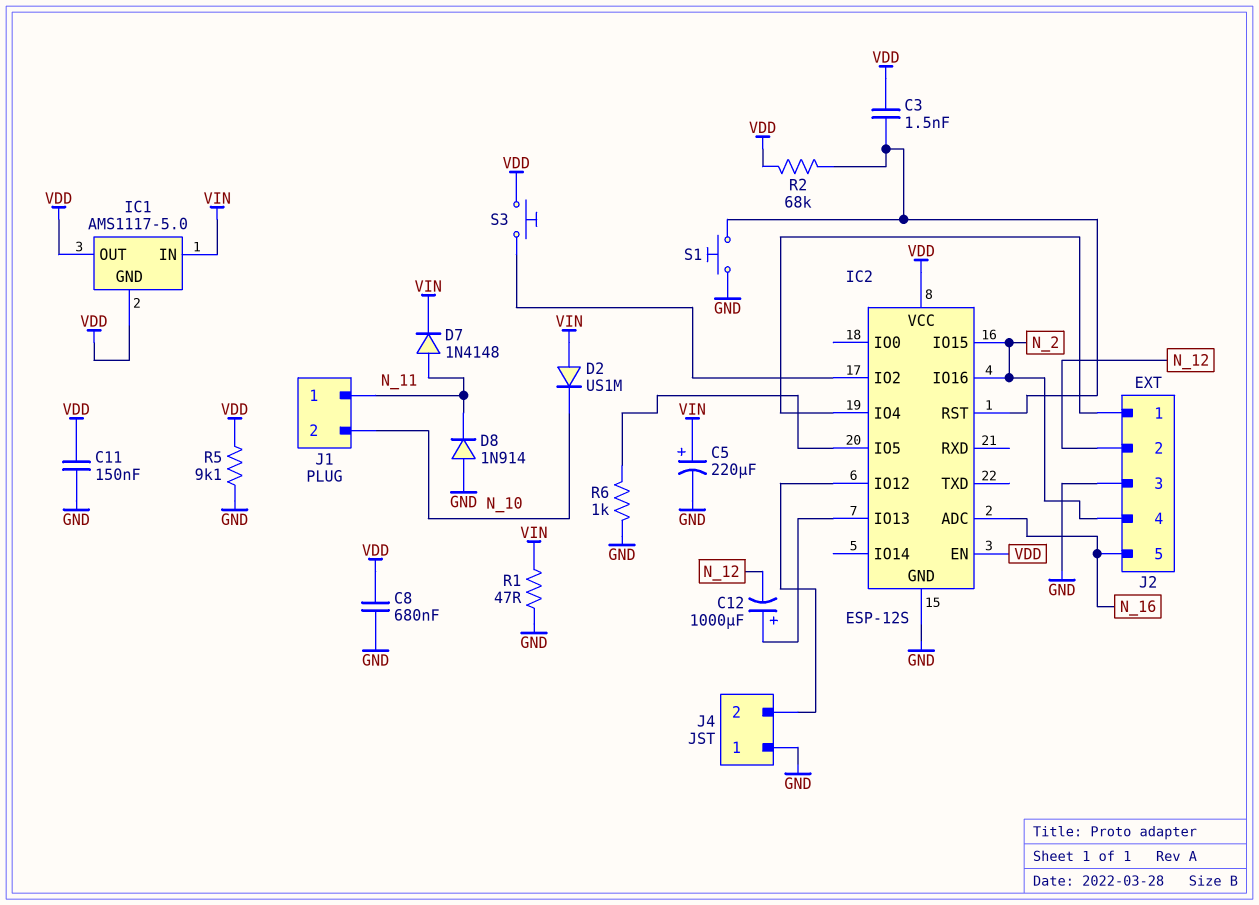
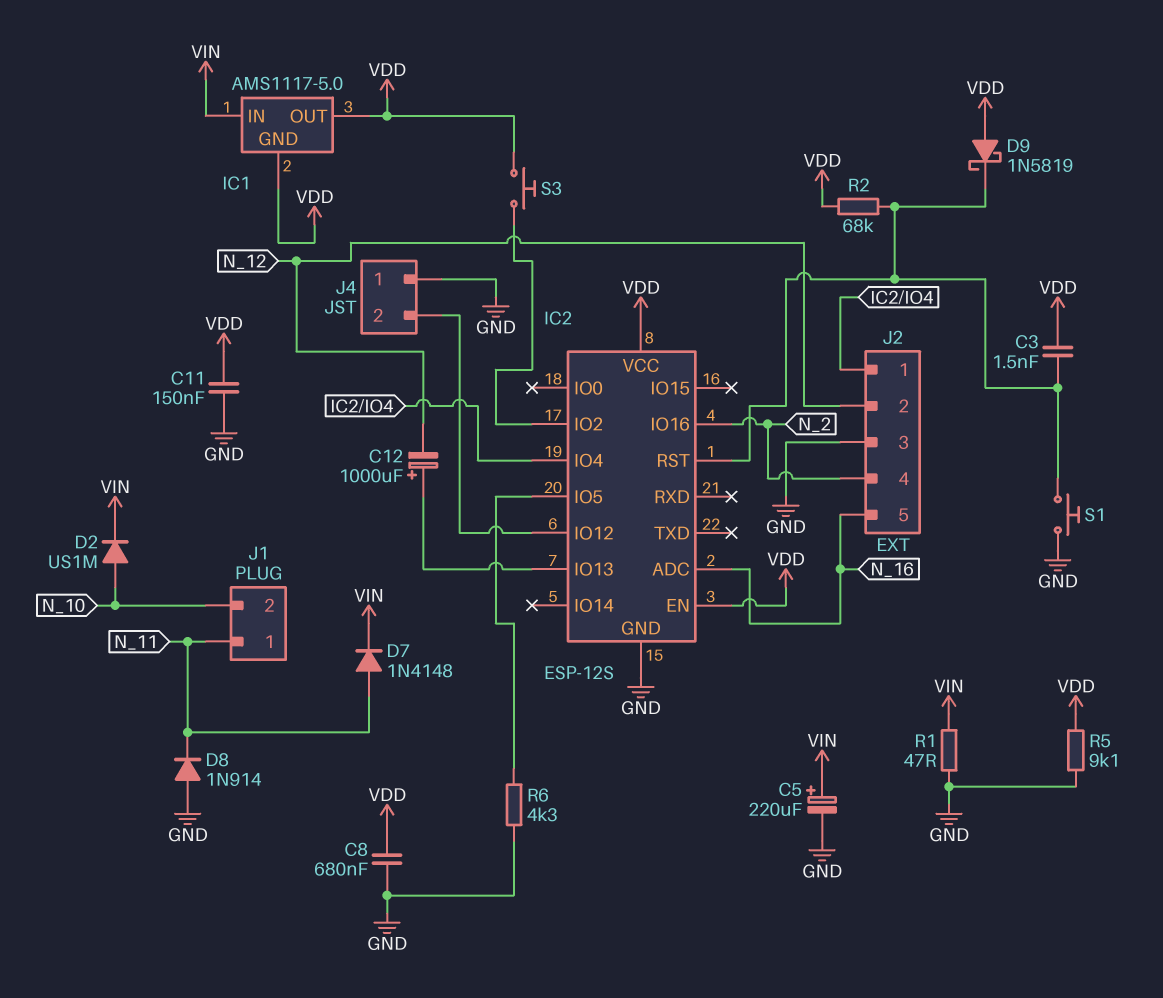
D2: diode US1M (A VIN, K N_10) -> diode US1M (A N_10, K VIN)
D9: none -> schottky 1N5819 (A VDD, K IC2/RST)
IC2 pin IO15: N_2 -> none
R6: 1k (GND, IC2/IO5) -> 4.3k (GND, IC2/IO5)

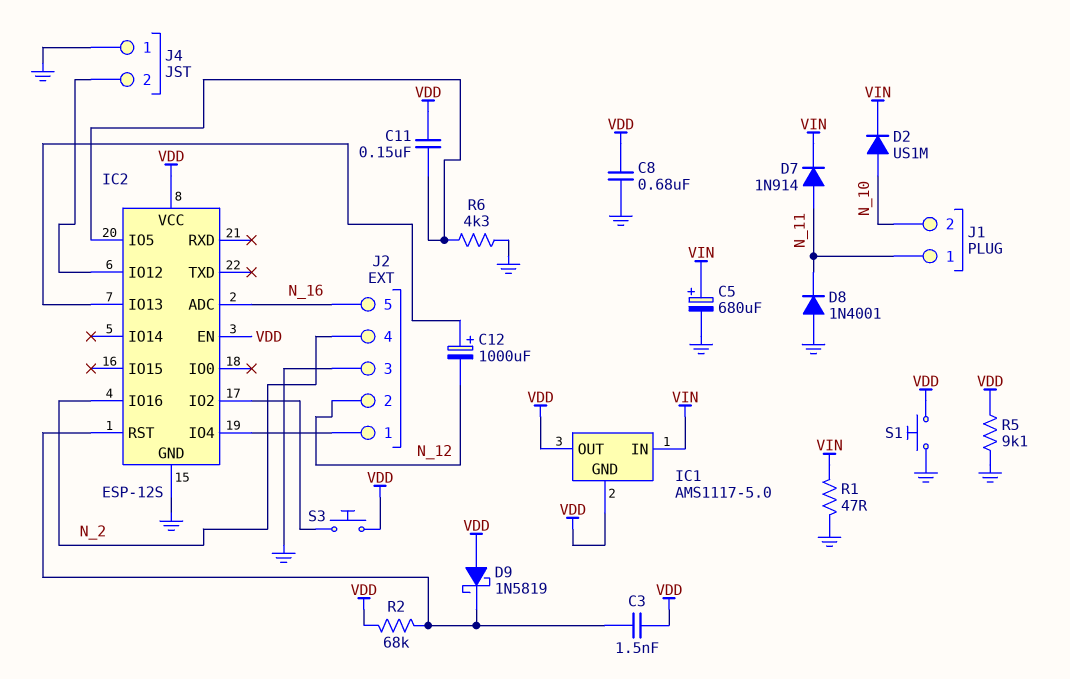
C5: 220uF (plus VIN, minus GND) -> 680uF (plus VIN, minus GND)
C11: 150nF (GND, VDD) -> 150nF (IC2/IO5, VDD)
D7: diode 1N4148 (A N_11, K VIN) -> diode 1N914 (A N_11, K VIN)
D8: diode 1N914 (A GND, K N_11) -> diode 1N4001 (A GND, K N_11)
S1: button (GND, IC2/RST) -> button (GND, VDD)

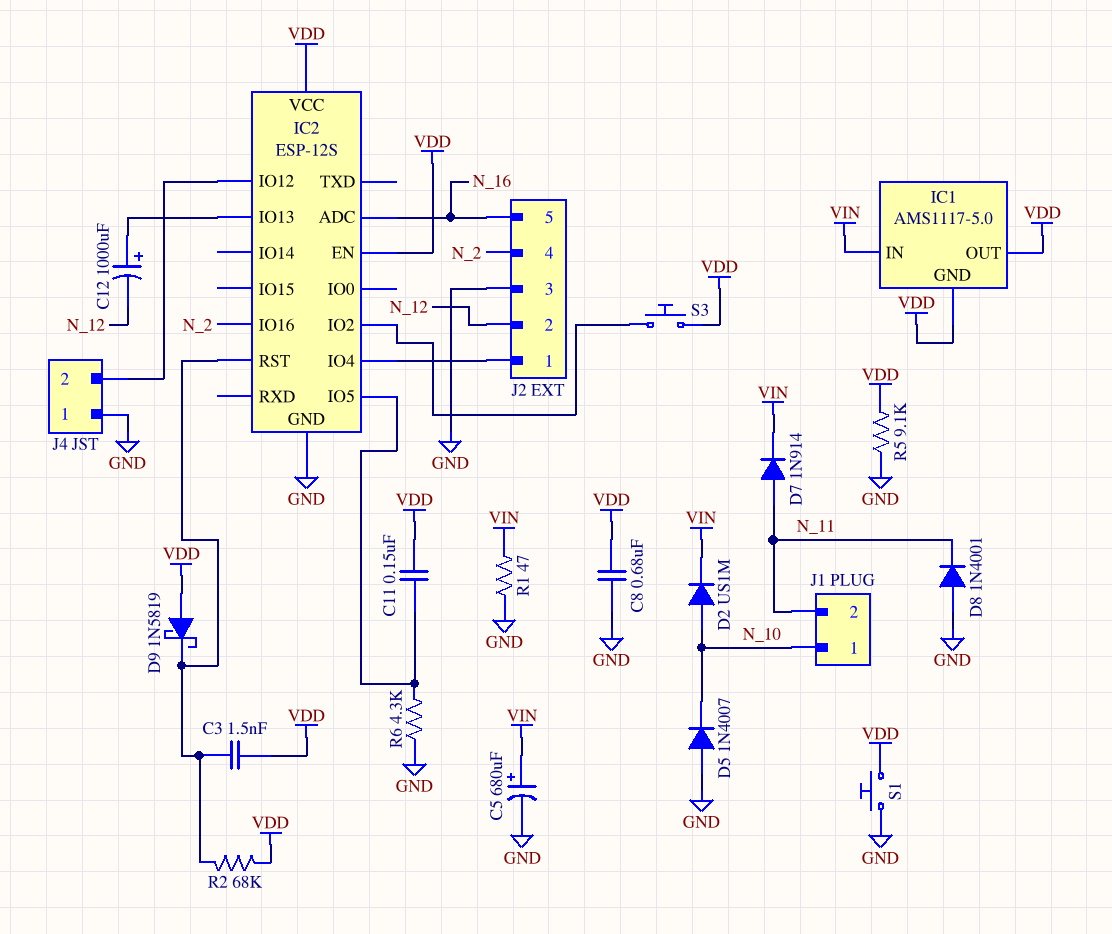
D5: none -> diode 1N4007 (A GND, K N_10)
J1 pin 1: N_11 -> N_10
J1 pin 2: N_10 -> N_11

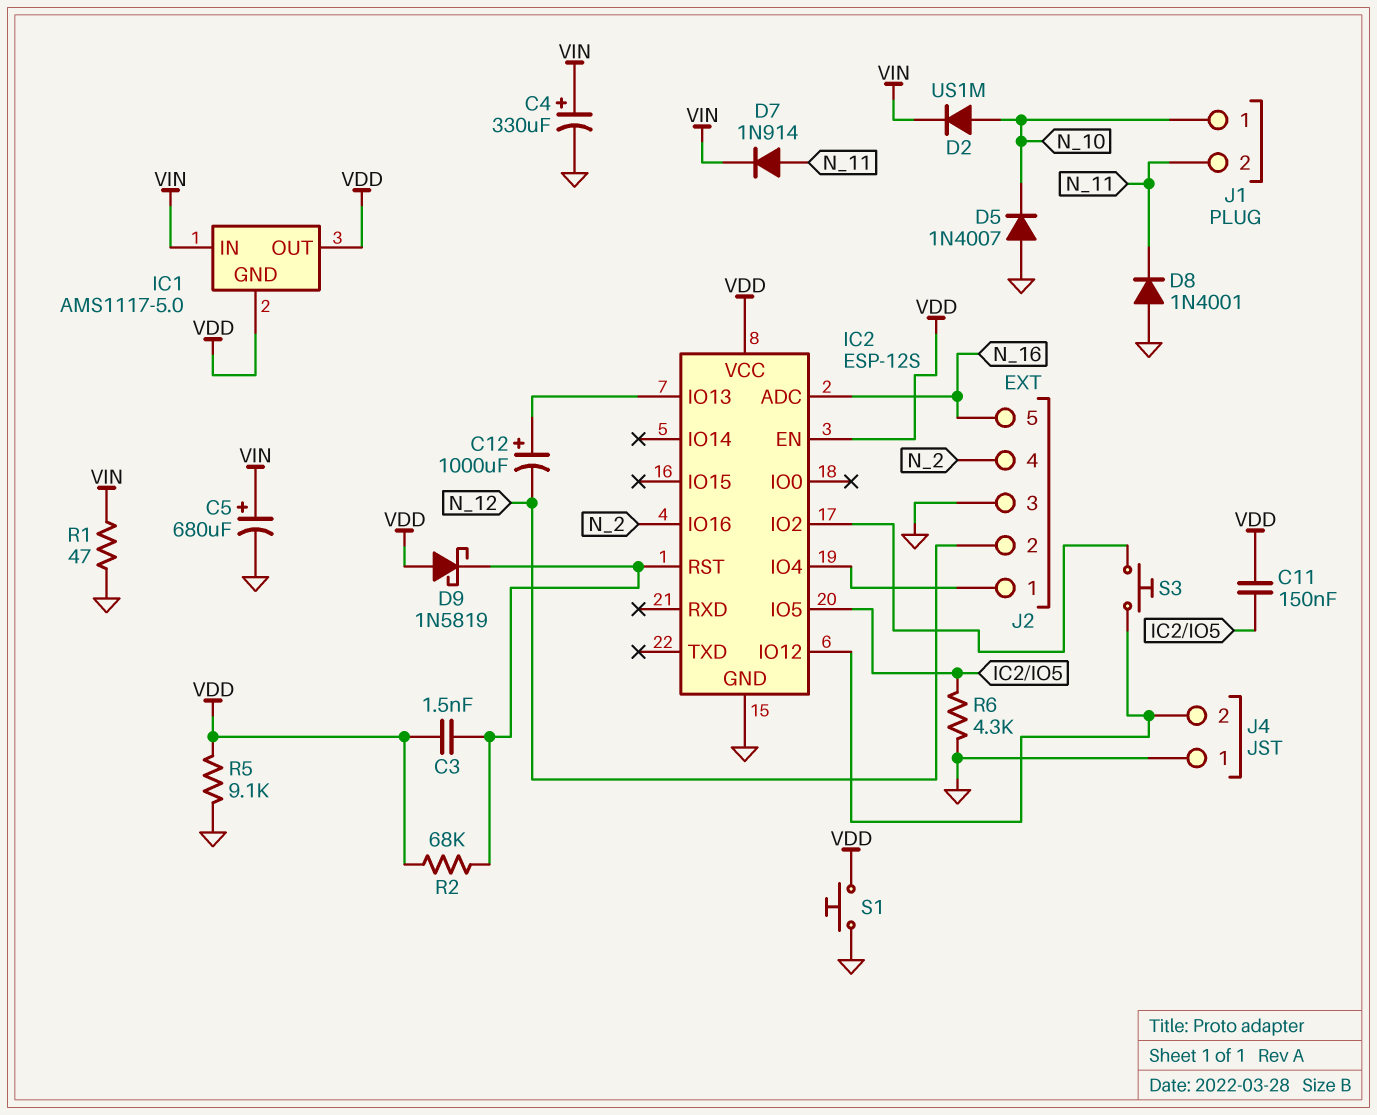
C4: none -> 330uF (plus VIN, minus GND)
C8: 680nF (GND, VDD) -> none
S3: button (IC2/IO2, VDD) -> button (IC2/IO2, IC2/IO12)

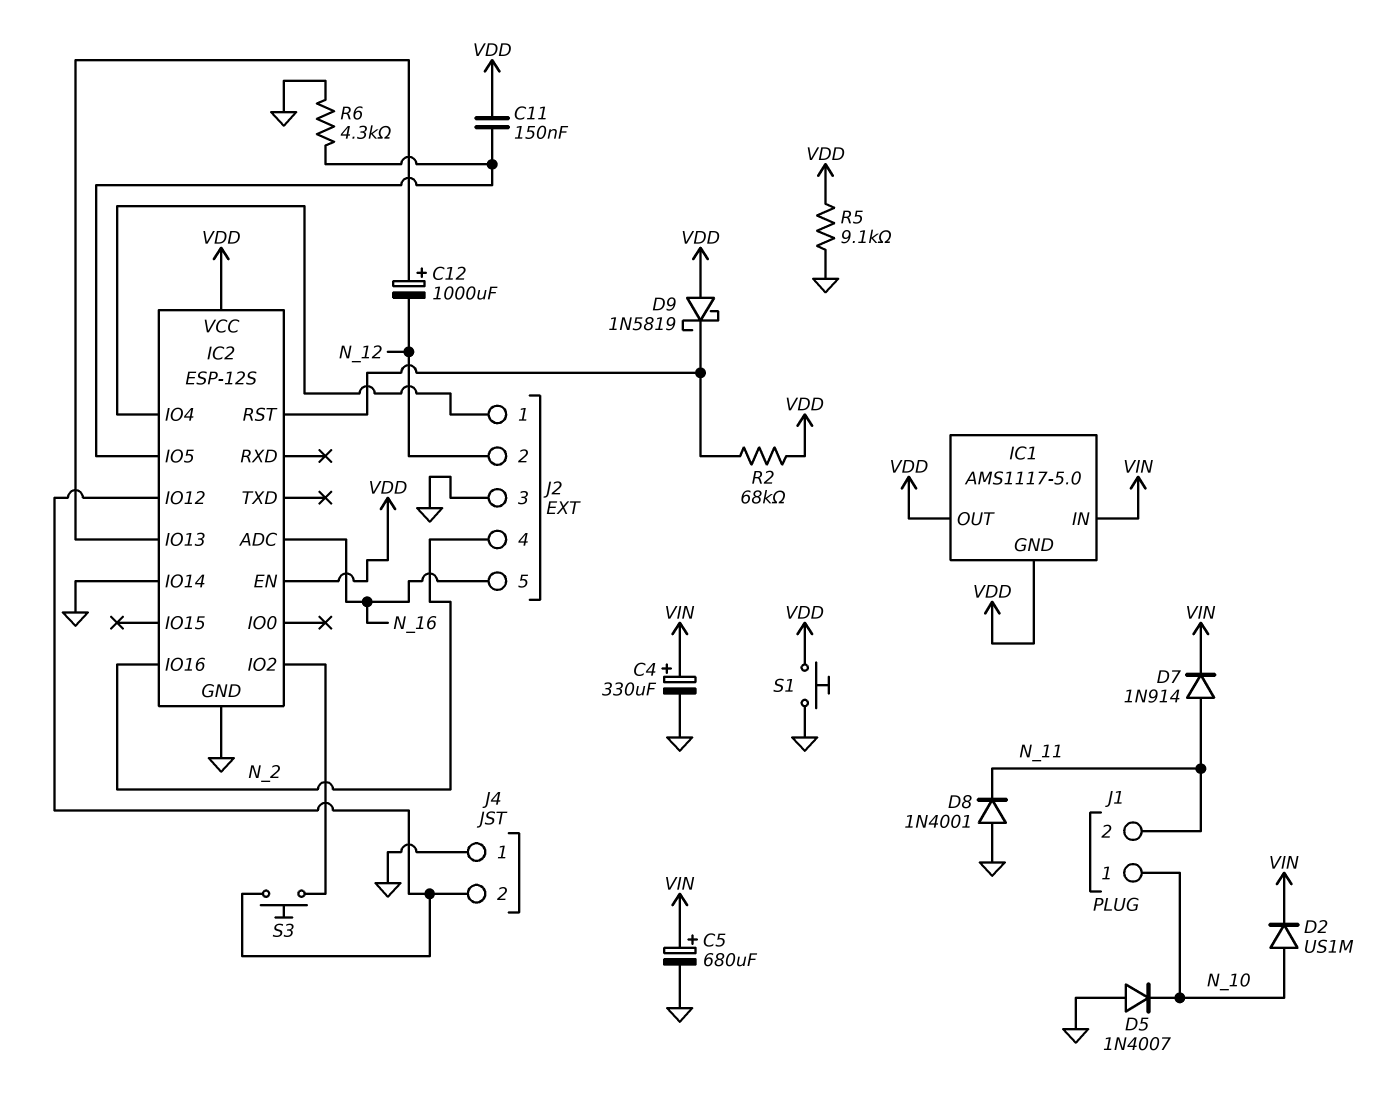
C3: 1.5nF (IC2/RST, VDD) -> none
IC2 pin IO14: none -> GND
R1: 47 (GND, VIN) -> none

